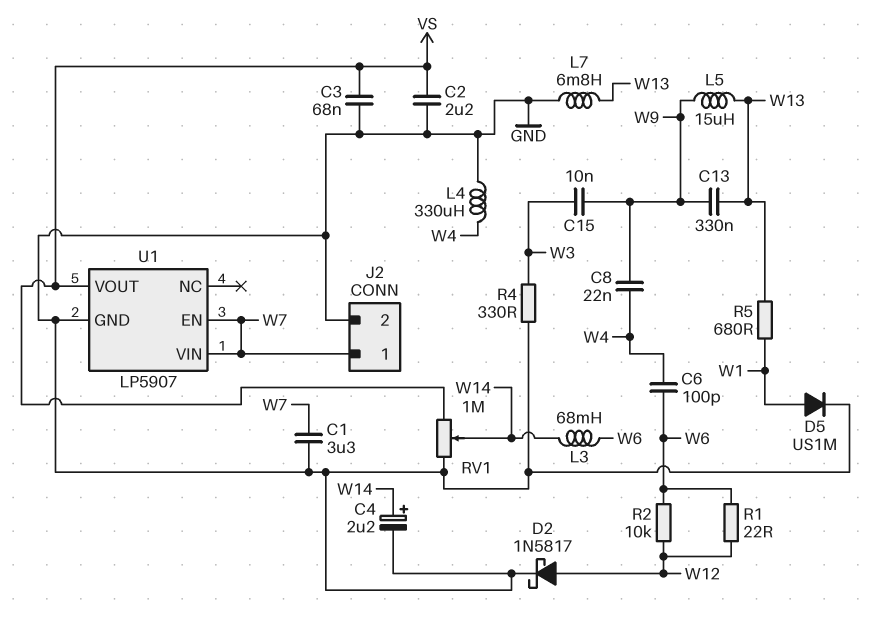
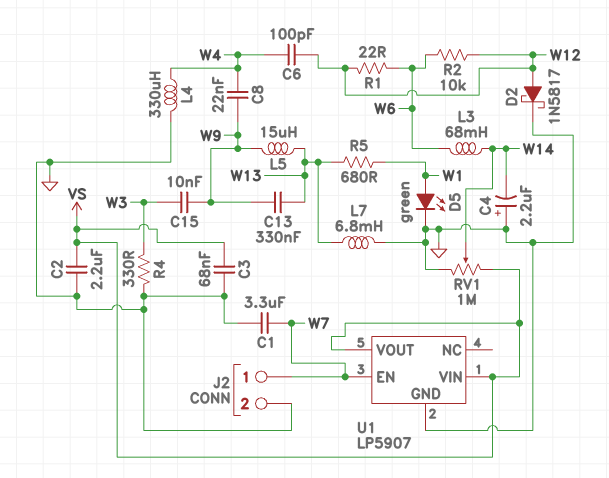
C4: 2.2uF (plus W14, minus GND) -> 2.2uF (plus GND, minus W14)
C6: 100pF (W4, W6) -> 100pF (W4, W12)
D5: diode US1M (A W1, K GND) -> LED green (A W1, K GND)
U1 pin VIN: W7 -> VS

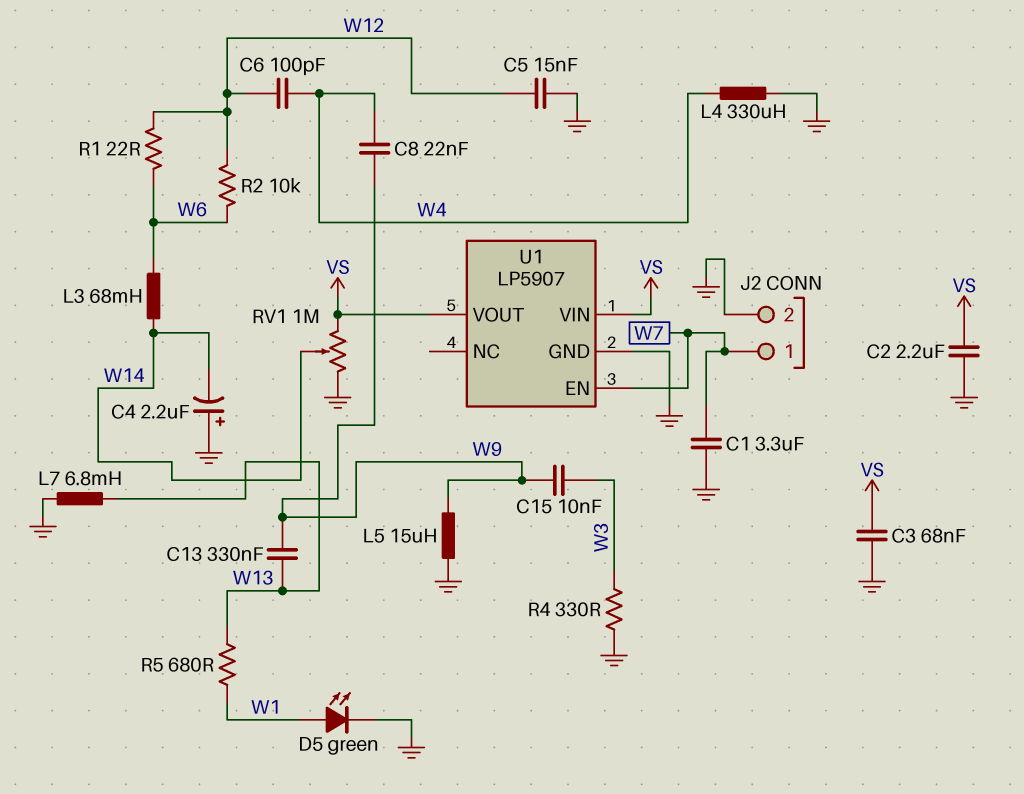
C5: none -> 15nF (GND, W12)
D2: schottky 1N5817 (A W12, K GND) -> none
L5: 15uH (W9, W13) -> 15uH (GND, W9)

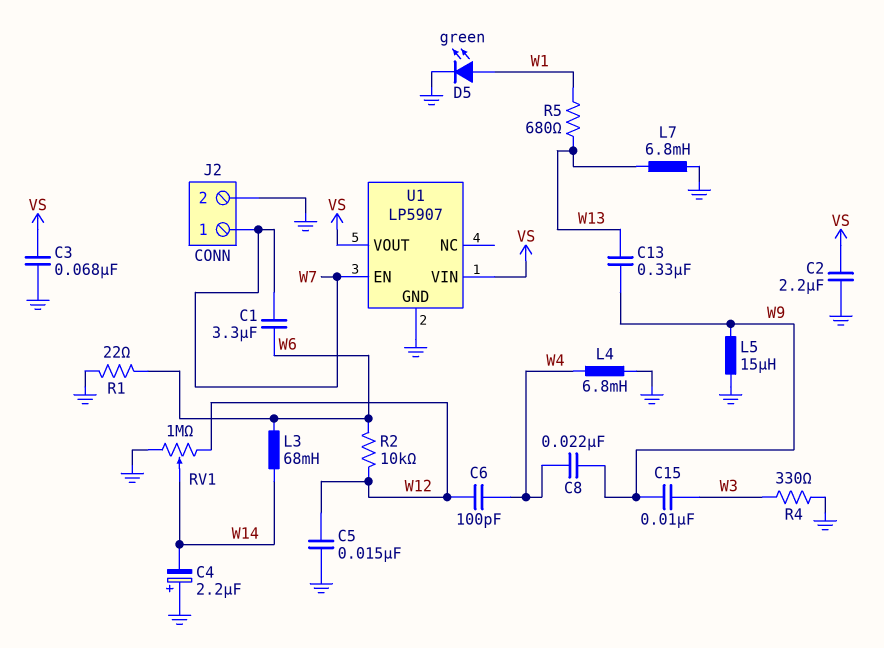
C1: 3.3uF (GND, W7) -> 3.3uF (W6, W7)
L4: 330uH (GND, W4) -> 6.8mH (GND, W4)
R1: 22 (W6, W12) -> 22 (GND, W6)
RV1: 1M (GND, VS, wiper W14) -> 1M (GND, W12, wiper W14)

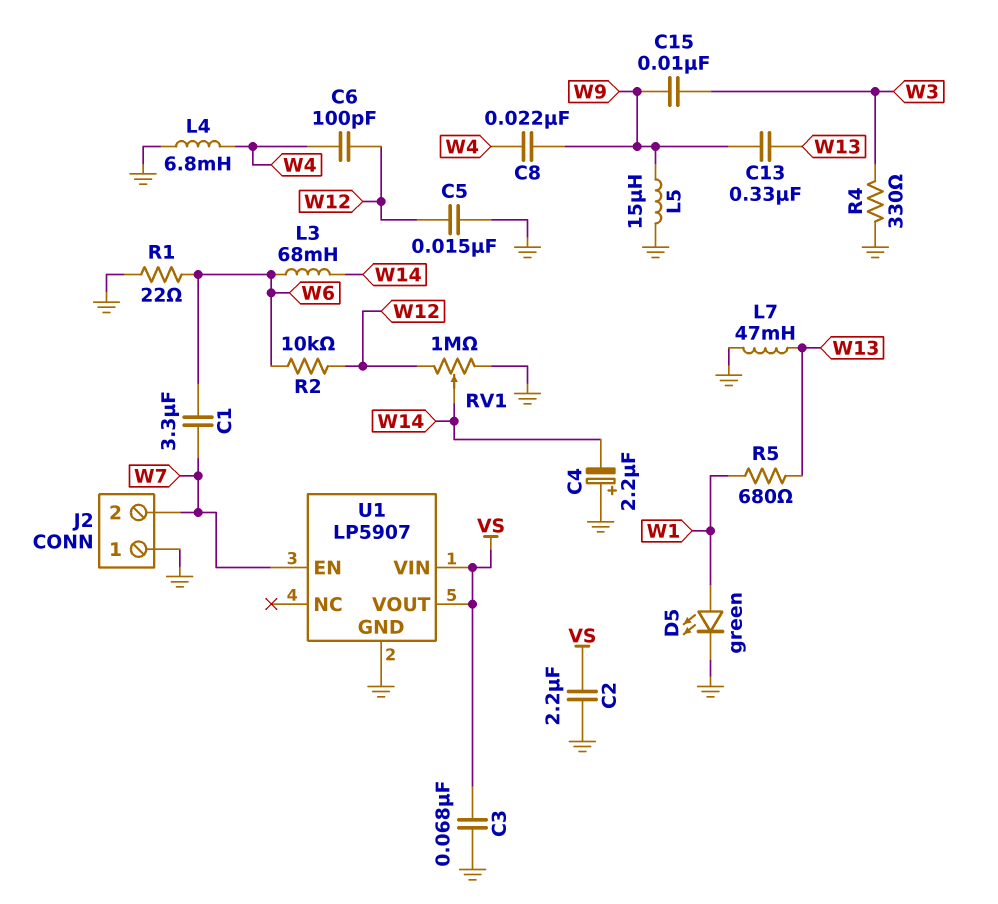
J2 pin 1: W7 -> GND
J2 pin 2: GND -> W7
L7: 6.8mH (GND, W13) -> 47mH (GND, W13)

